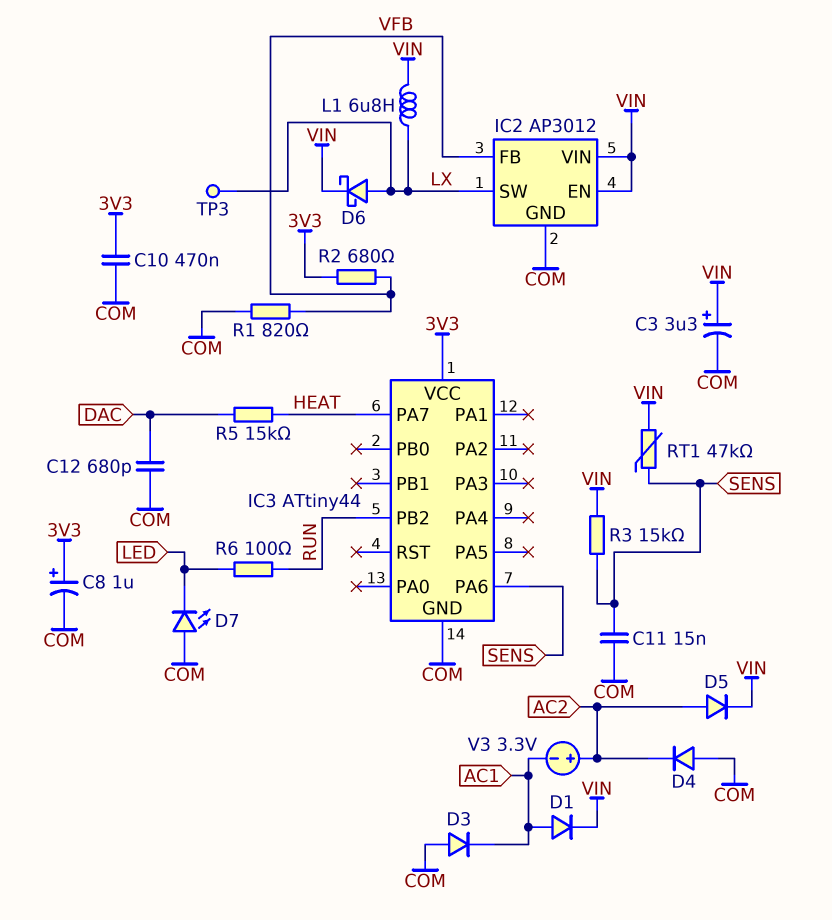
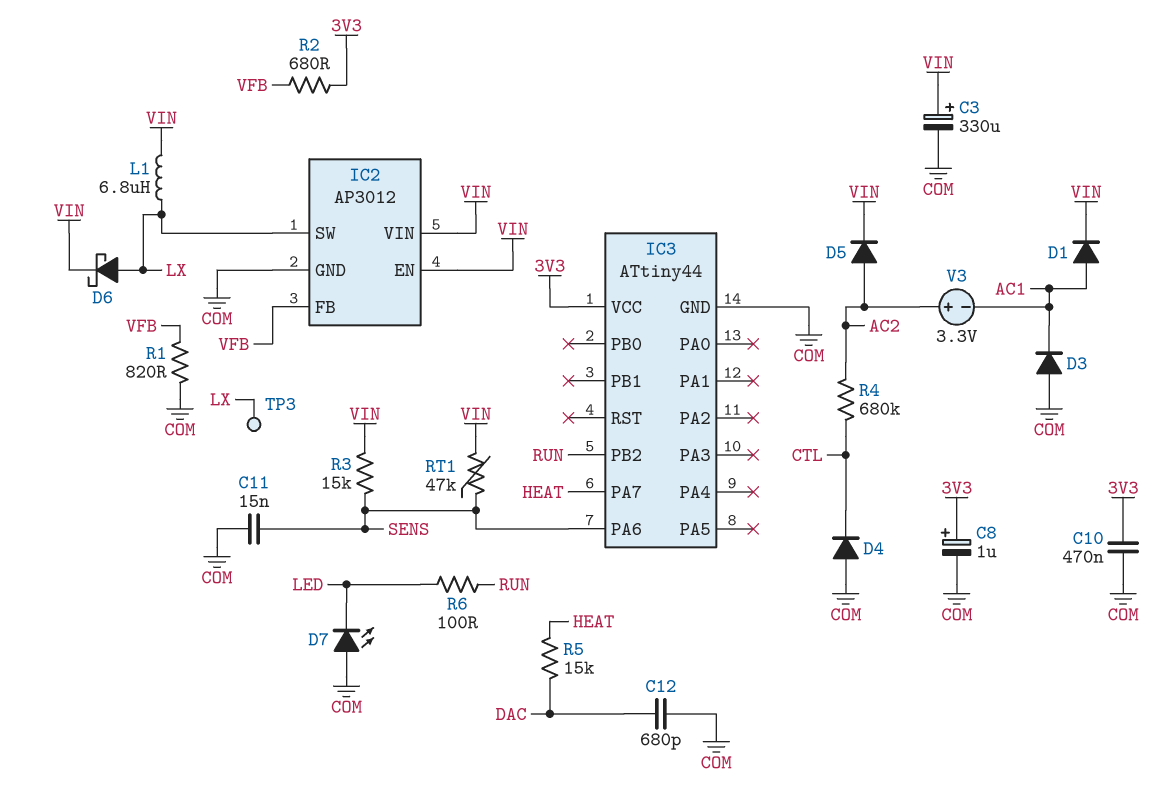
C3: 3.3uF (plus VIN, minus COM) -> 330uF (plus VIN, minus COM)
D4: diode (A COM, K AC2) -> diode (A COM, K CTL)
R4: none -> 680k (AC2, CTL)

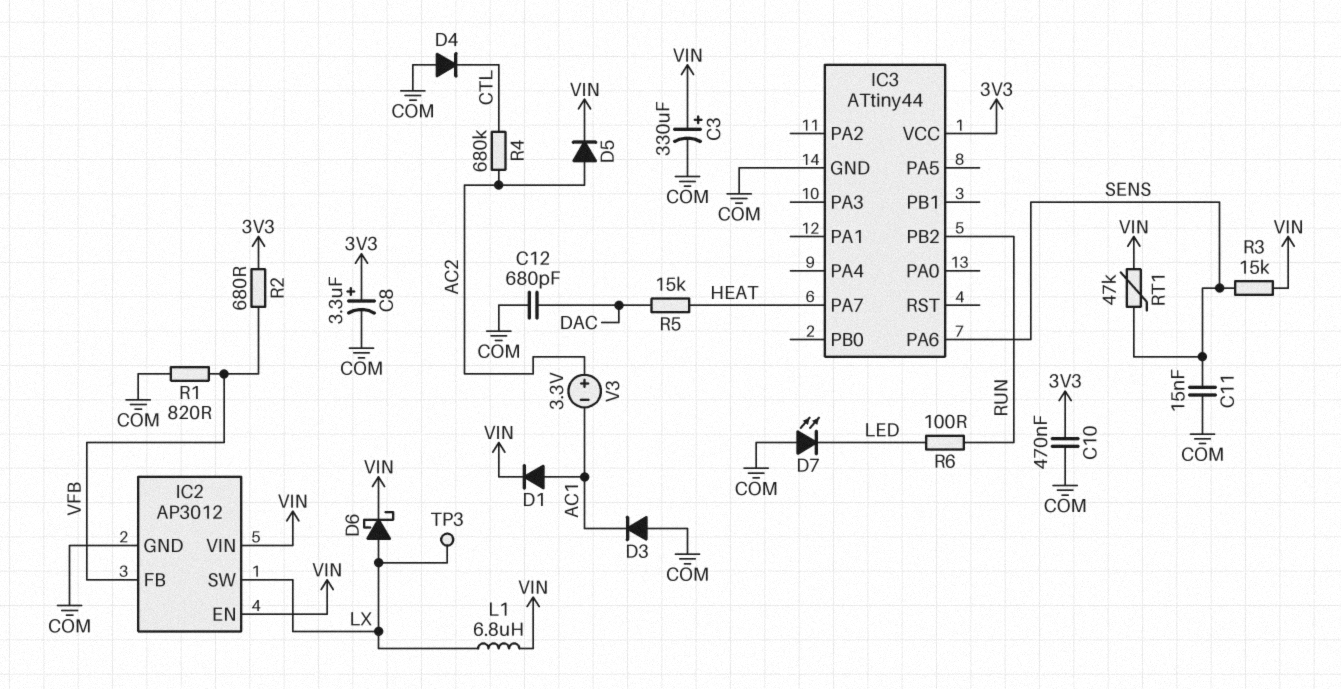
C8: 1uF (plus 3V3, minus COM) -> 3.3uF (plus 3V3, minus COM)

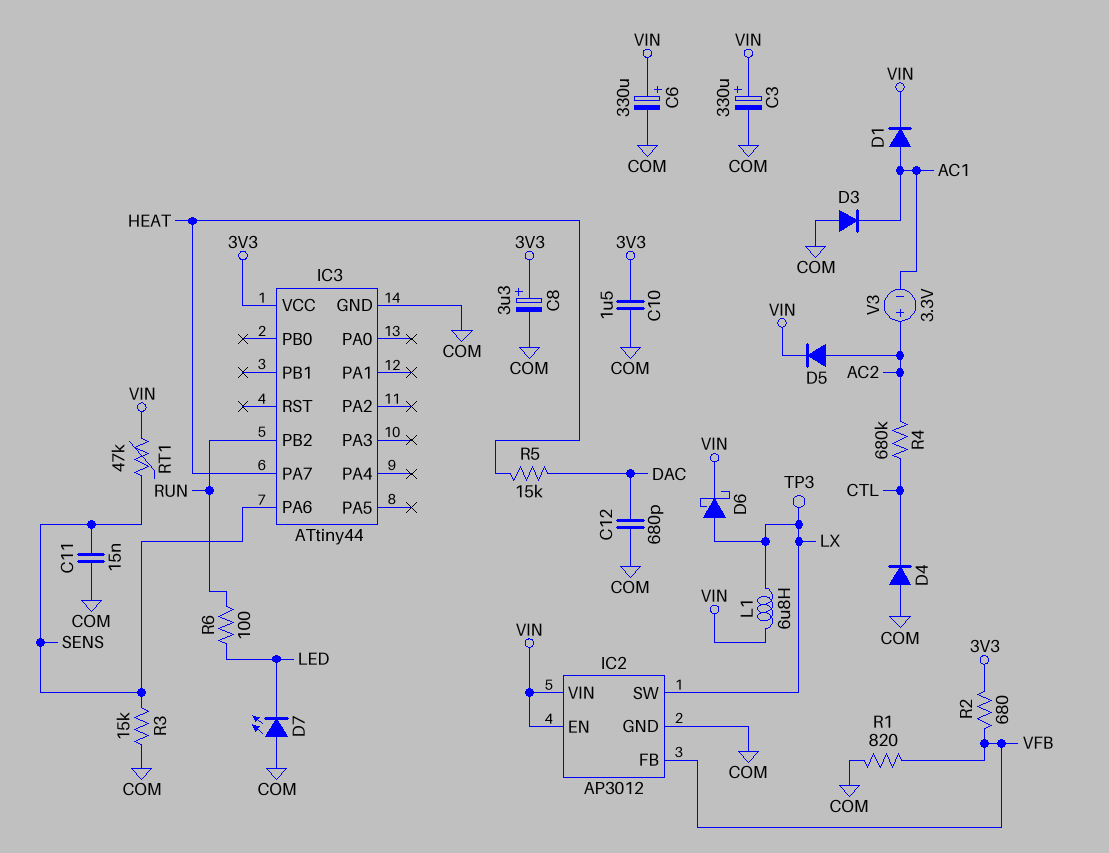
C6: none -> 330uF (plus VIN, minus COM)
C10: 470nF (3V3, COM) -> 1.5uF (3V3, COM)
R3: 15k (SENS, VIN) -> 15k (COM, SENS)

